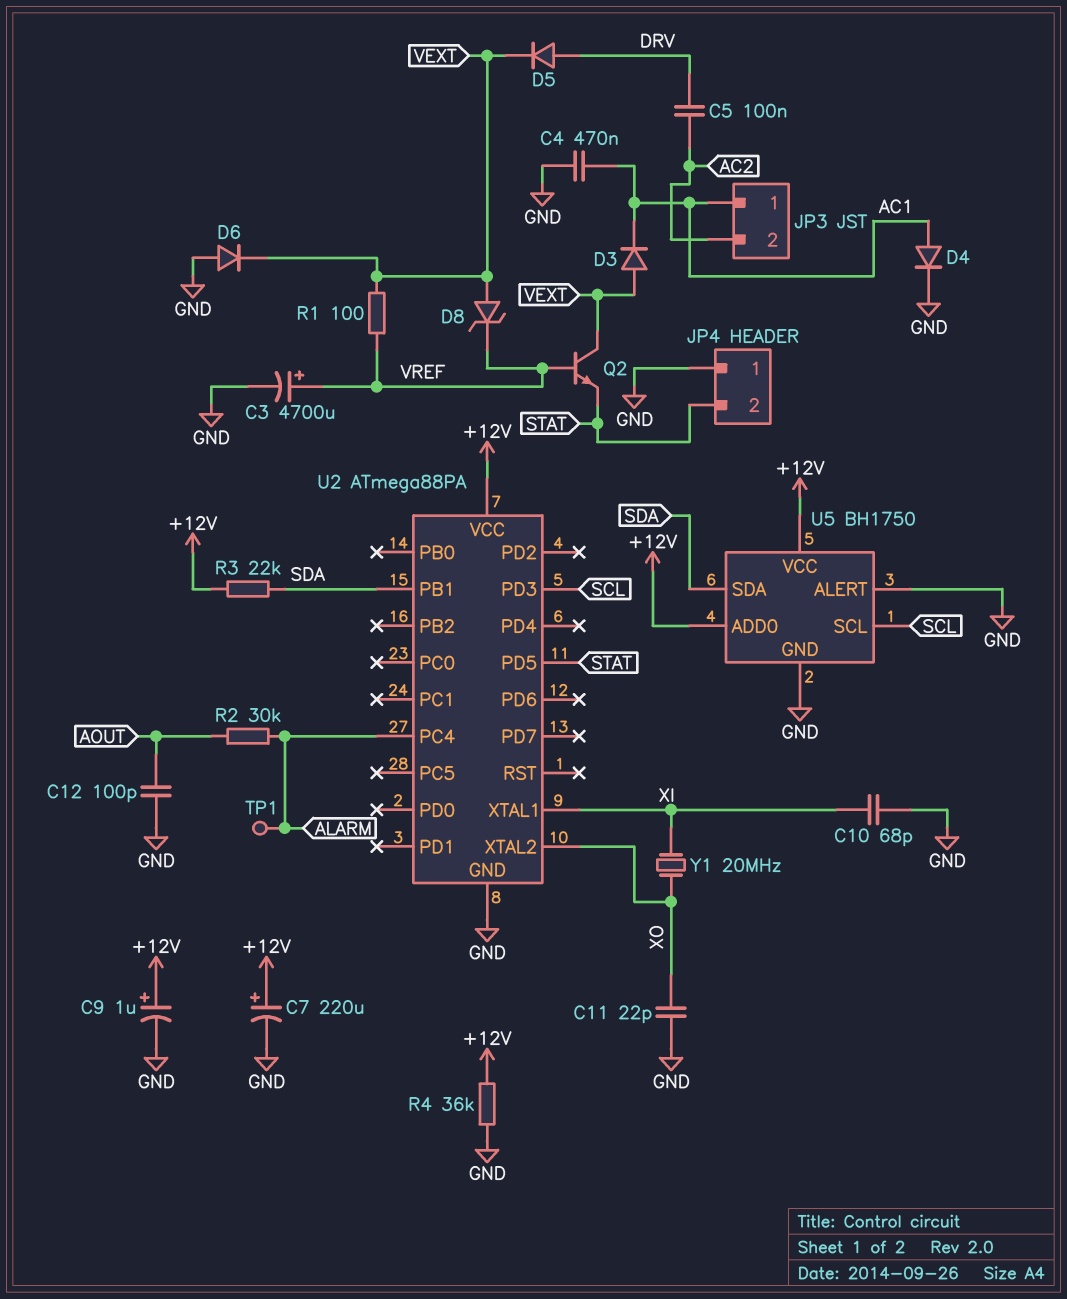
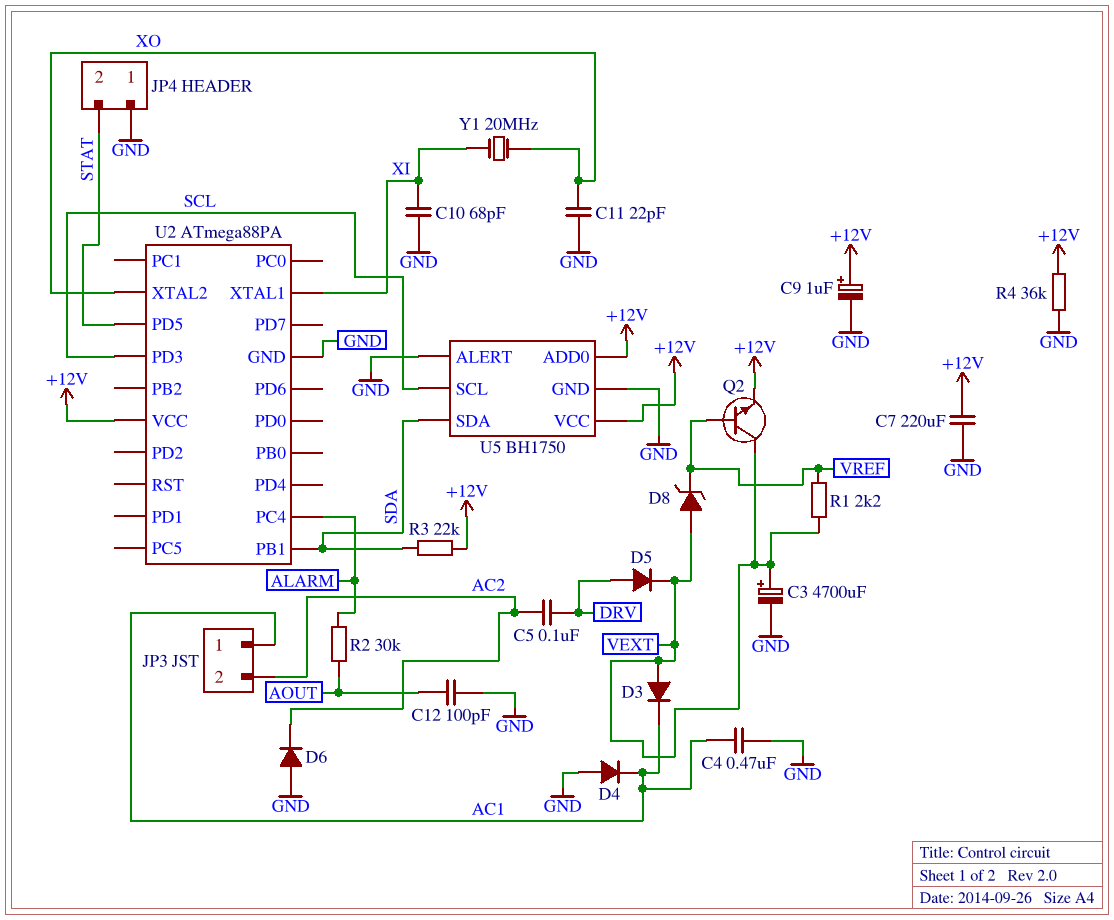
C3: 4700uF (plus VREF, minus GND) -> 4700uF (plus VEXT, minus GND)
C7: 220uF (plus +12V, minus GND) -> 220uF (+12V, GND)
D4: diode (A AC1, K GND) -> diode (A GND, K AC1)
D6: diode (A GND, K VEXT) -> diode (A GND, K AC2)
Q2: NPN (B VREF, C VEXT, E STAT) -> NPN (B VREF, C VEXT, E +12V)
R1: 100 (VEXT, VREF) -> 2.2k (VEXT, VREF)
TP1: test point (ALARM) -> none

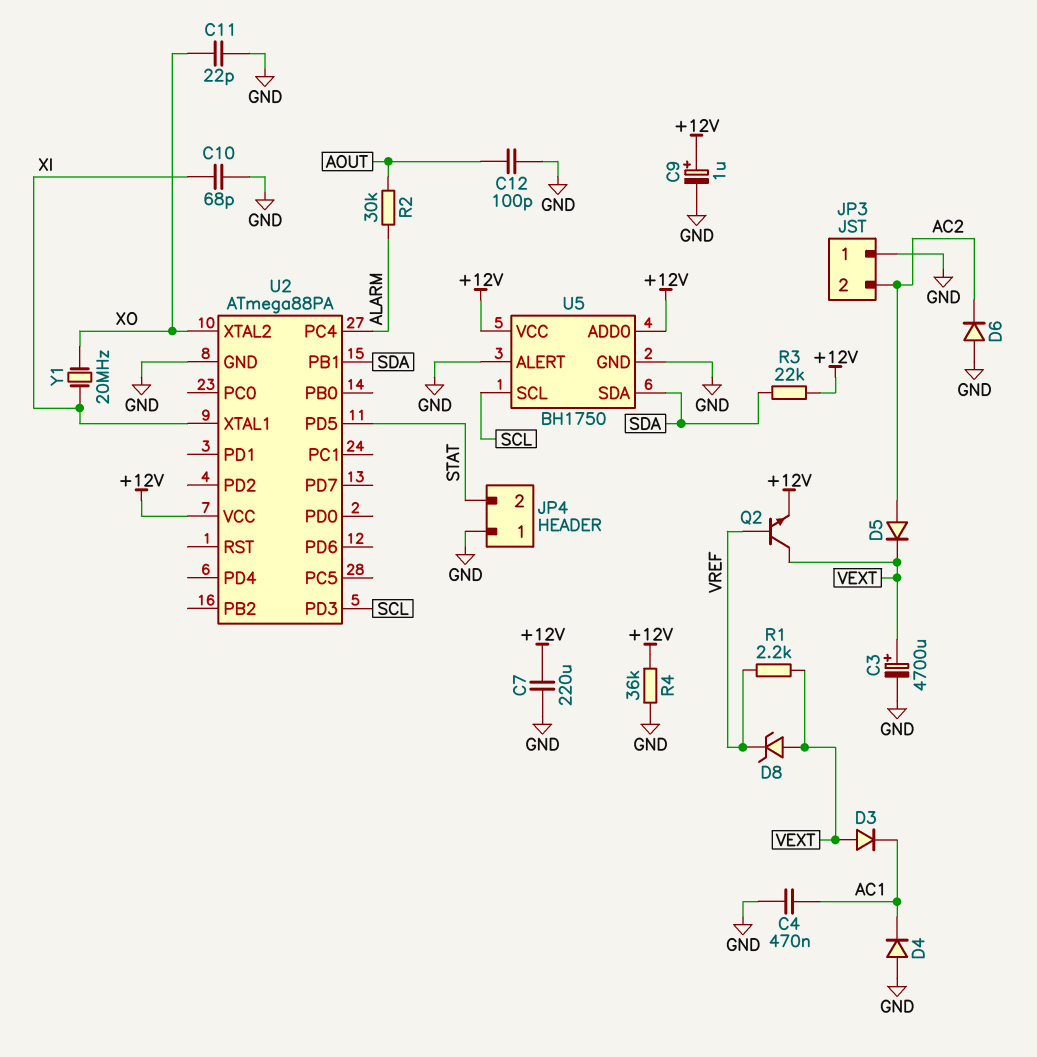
C5: 100nF (AC2, DRV) -> none
D5: diode (A DRV, K VEXT) -> diode (A AC2, K VEXT)
JP3 pin 1: AC1 -> GND

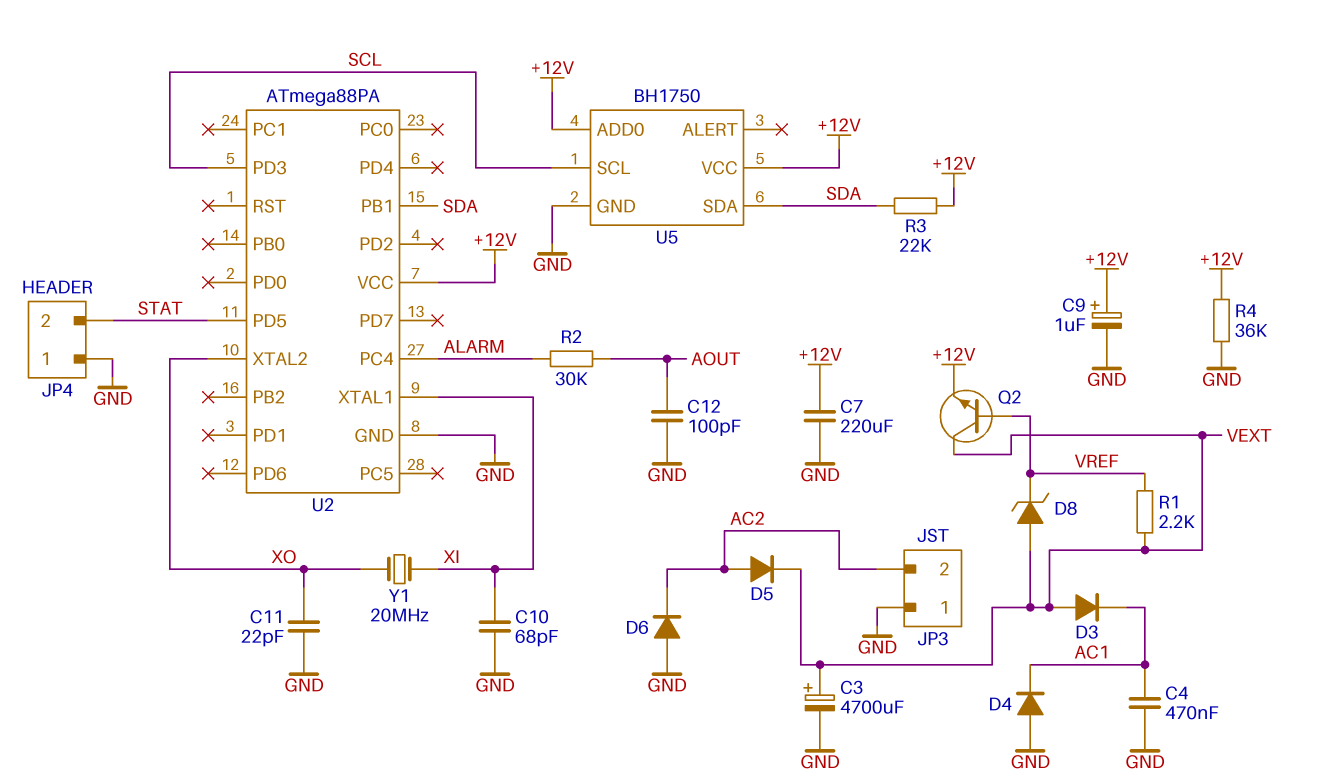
U5 pin ALERT: GND -> none

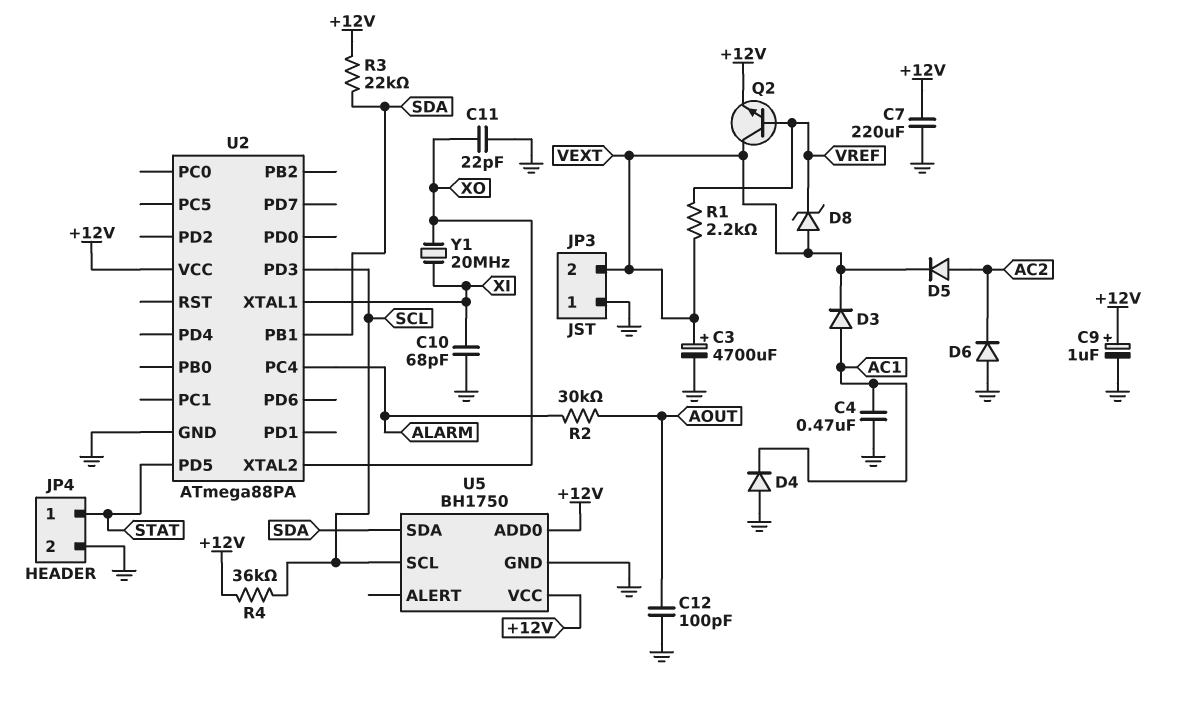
D3: diode (A VEXT, K AC1) -> diode (A AC1, K VEXT)
JP3 pin 2: AC2 -> VEXT
JP4 pin 1: GND -> STAT
JP4 pin 2: STAT -> GND
R4: 36k (+12V, GND) -> 36k (+12V, SCL)

